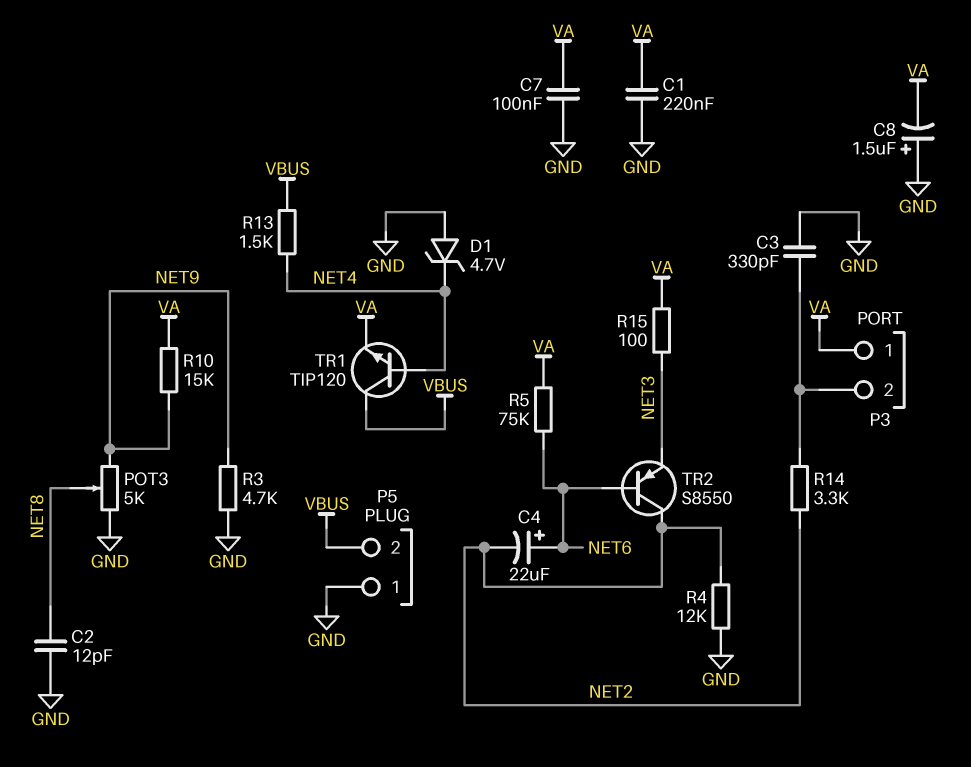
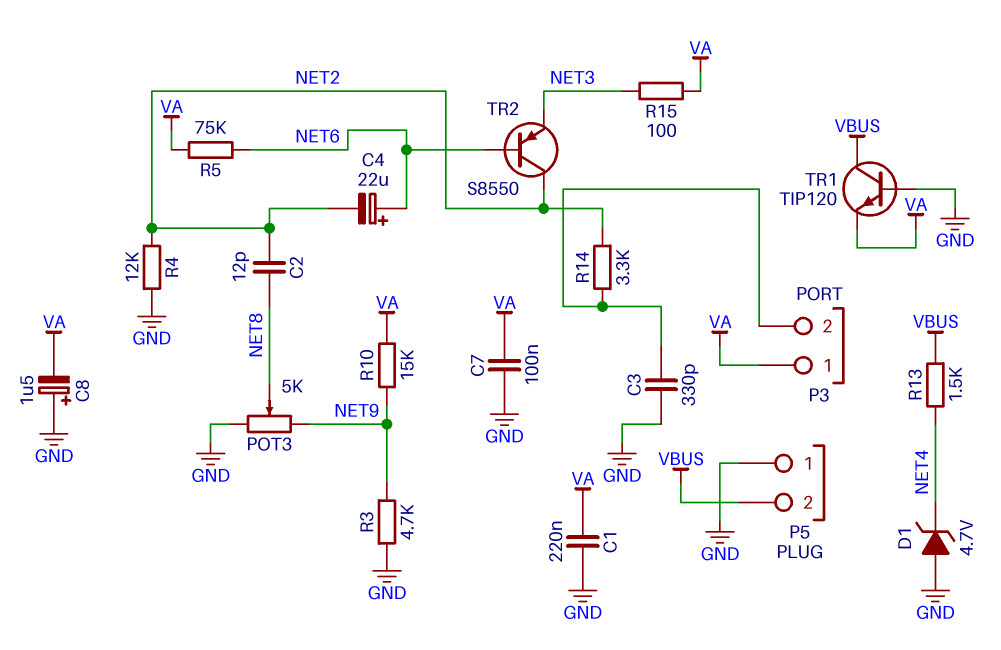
C2: 12pF (GND, NET8) -> 12pF (NET2, NET8)
TR1: NPN TIP120 (B NET4, C VBUS, E VA) -> NPN TIP120 (B GND, C VBUS, E VA)

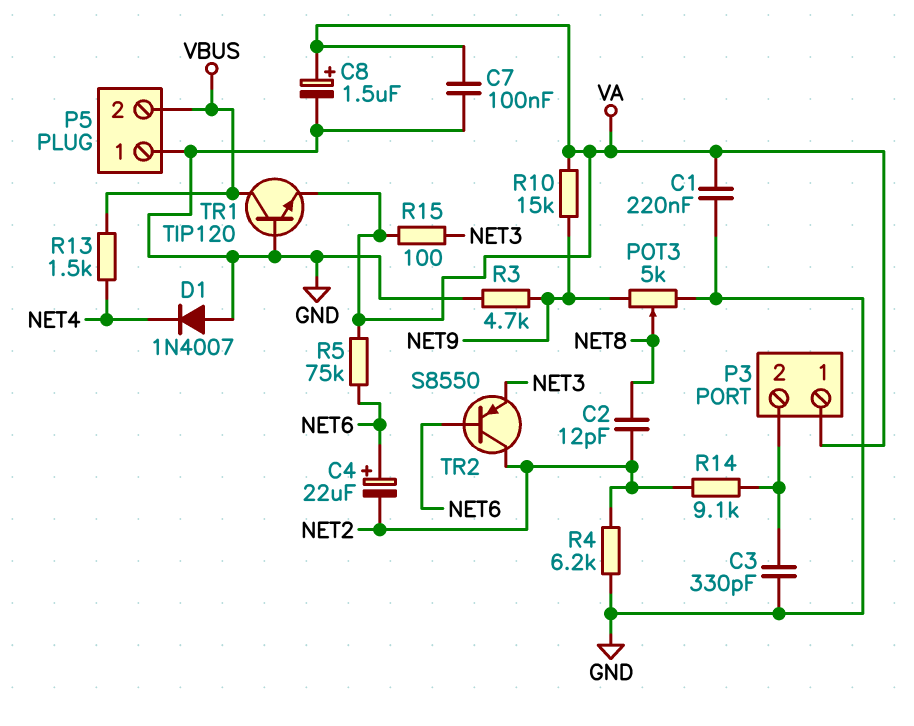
C8: 1.5uF (plus GND, minus VA) -> 1.5uF (plus VA, minus GND)
D1: zener 4.7V (A GND, K NET4) -> diode 1N4007 (A GND, K NET4)
R4: 12k (GND, NET2) -> 6.2k (GND, NET2)
R14: 3.3k (NET2, P3/2) -> 9.1k (NET2, P3/2)

